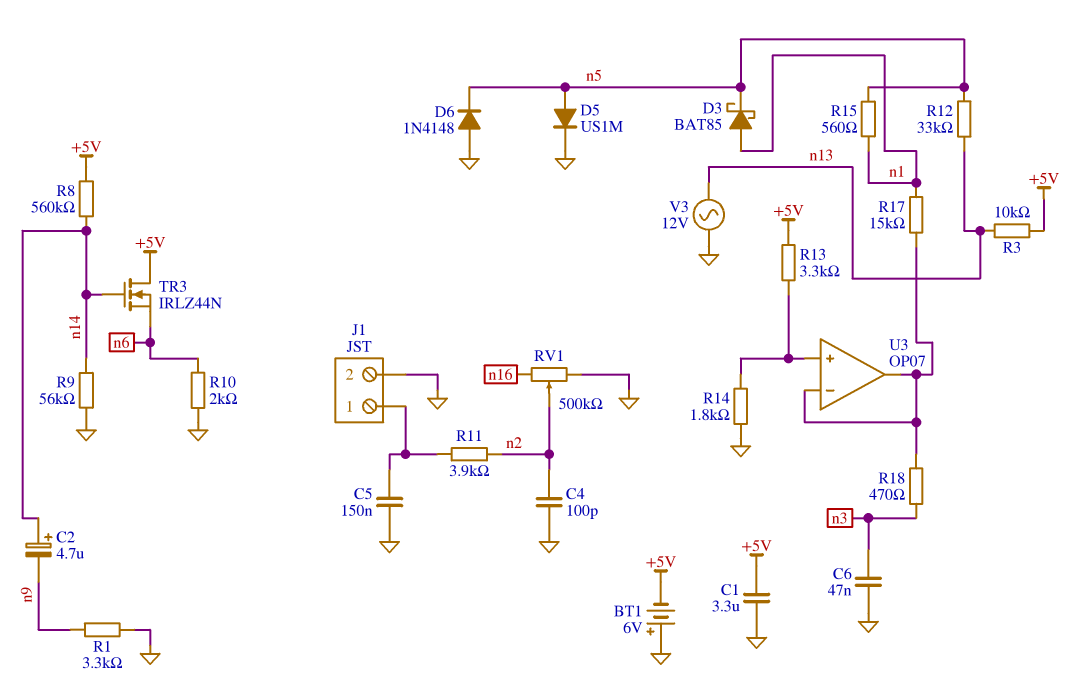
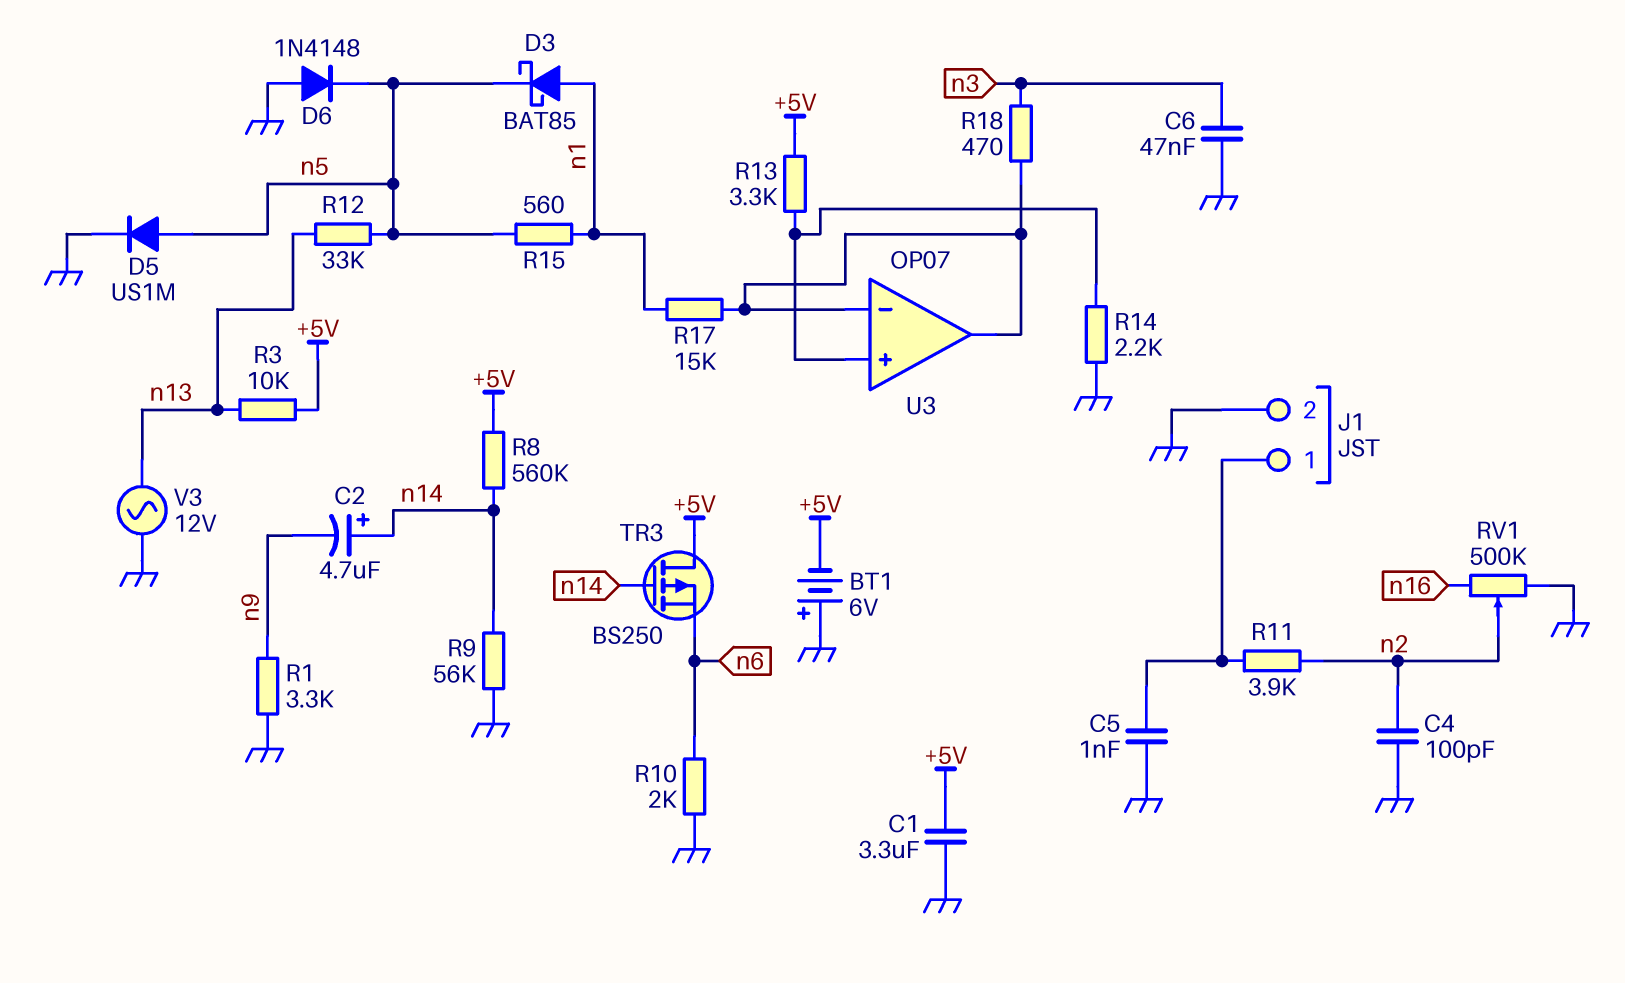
C5: 150nF (GND, J1/1) -> 1nF (GND, J1/1)
R14: 1.8k (GND, U3/in+) -> 2.2k (GND, U3/in+)
TR3: NMOS IRLZ44N (G n14, D +5V, S n6) -> PMOS BS250 (G n14, D +5V, S n6)

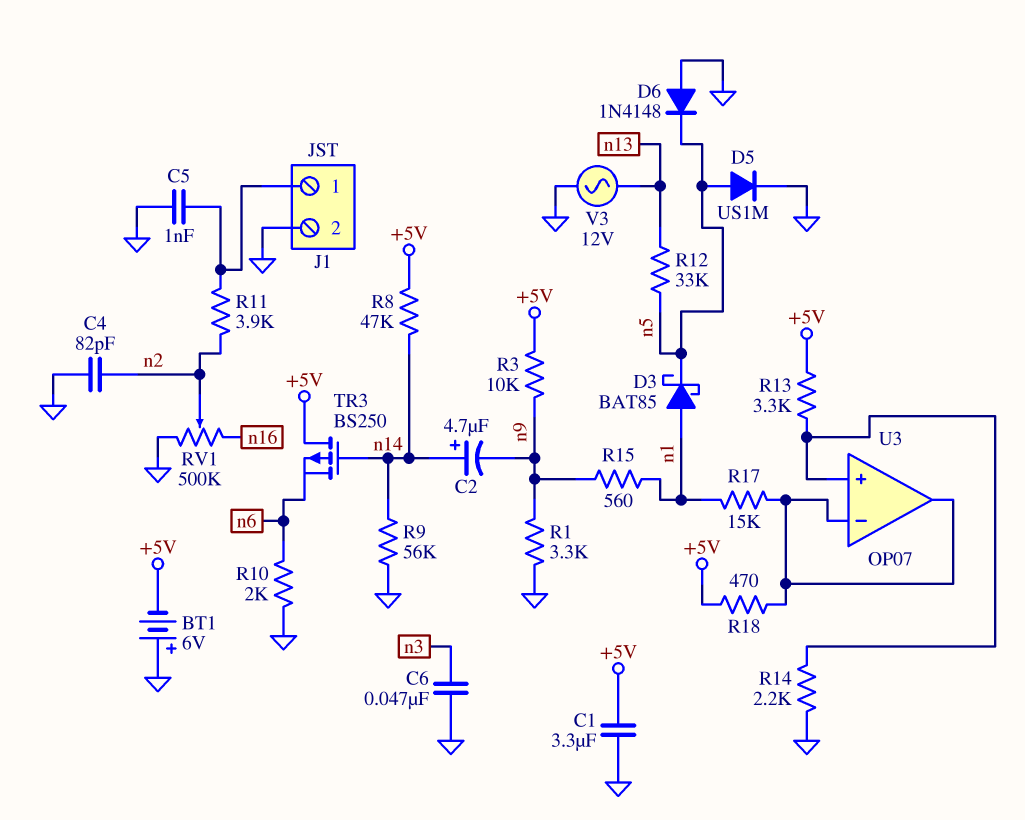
C4: 100pF (GND, n2) -> 82pF (GND, n2)
R3: 10k (+5V, n13) -> 10k (+5V, n9)
R8: 560k (+5V, n14) -> 47k (+5V, n14)
R15: 560 (n1, n5) -> 560 (n1, n9)
R18: 470 (U3/in-, n3) -> 470 (+5V, U3/in-)

